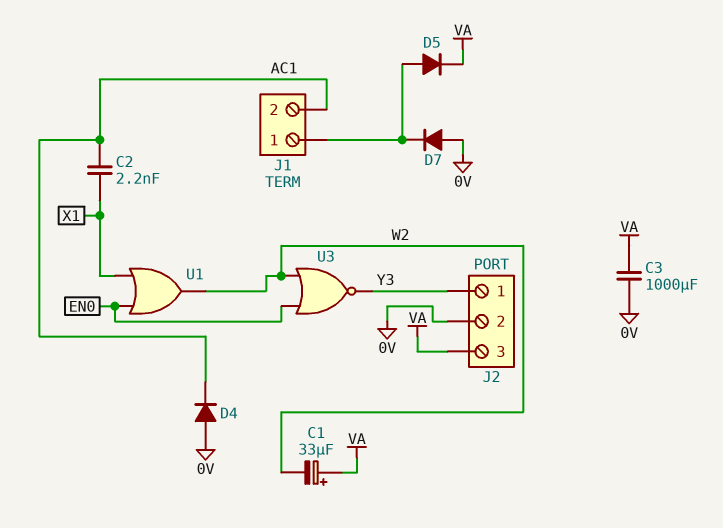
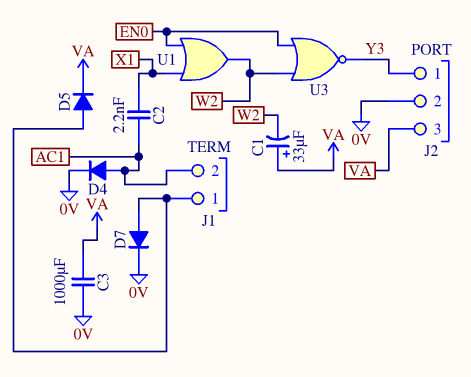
D4: diode (A 0V, K AC1) -> diode (A AC1, K 0V)
D7: diode (A 0V, K J1/1) -> diode (A J1/1, K 0V)

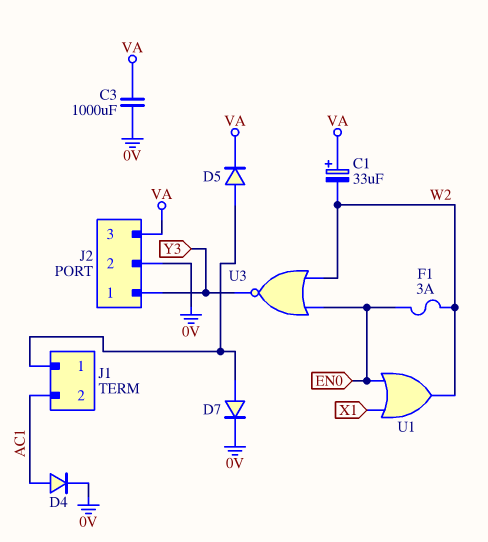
C2: 2.2nF (AC1, X1) -> none
F1: none -> 3A (EN0, W2)

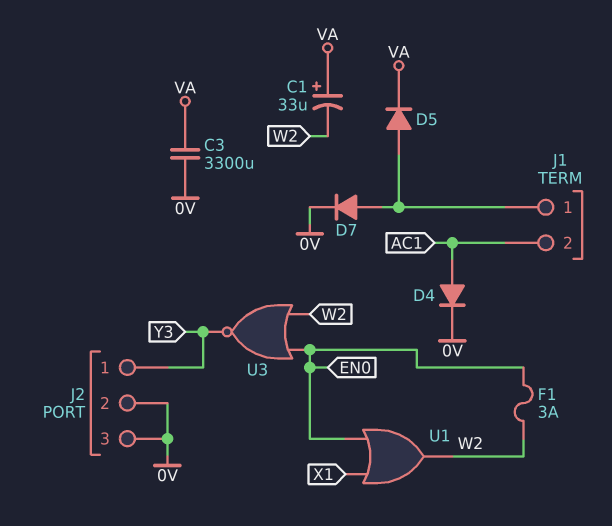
C3: 1000uF (0V, VA) -> 3300uF (0V, VA)
J2 pin 3: VA -> 0V

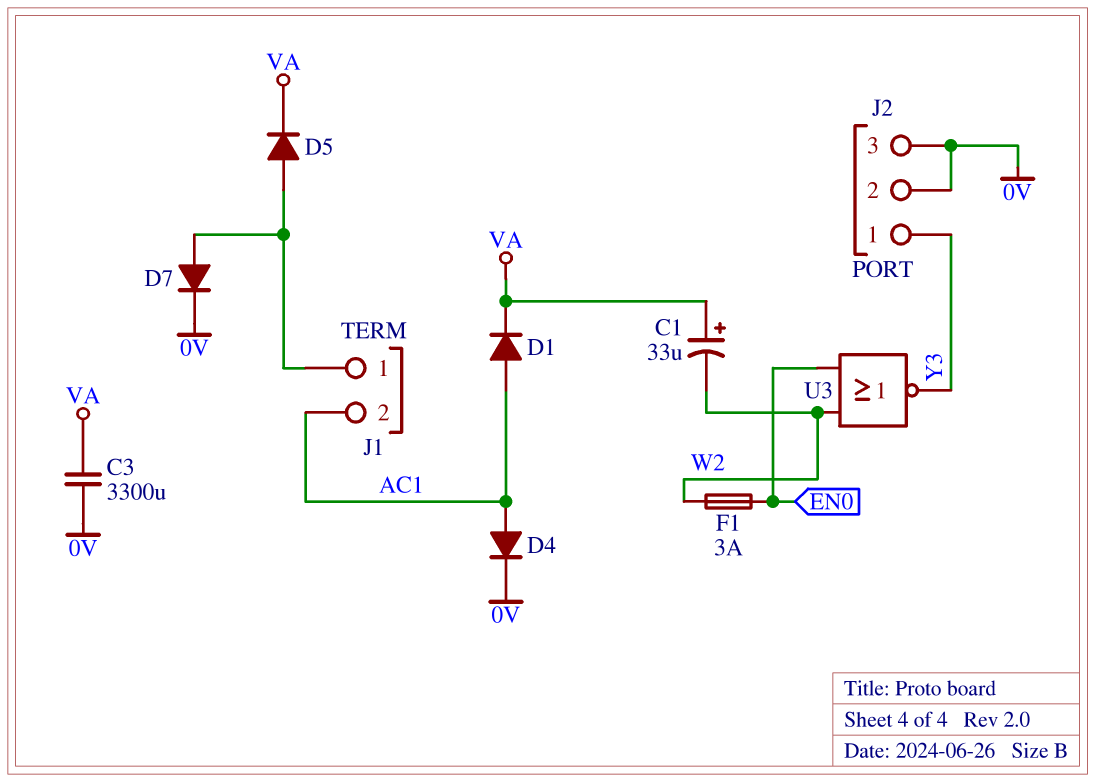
D1: none -> diode (A AC1, K VA)
U1: OR (in EN0, in X1, out W2) -> none

